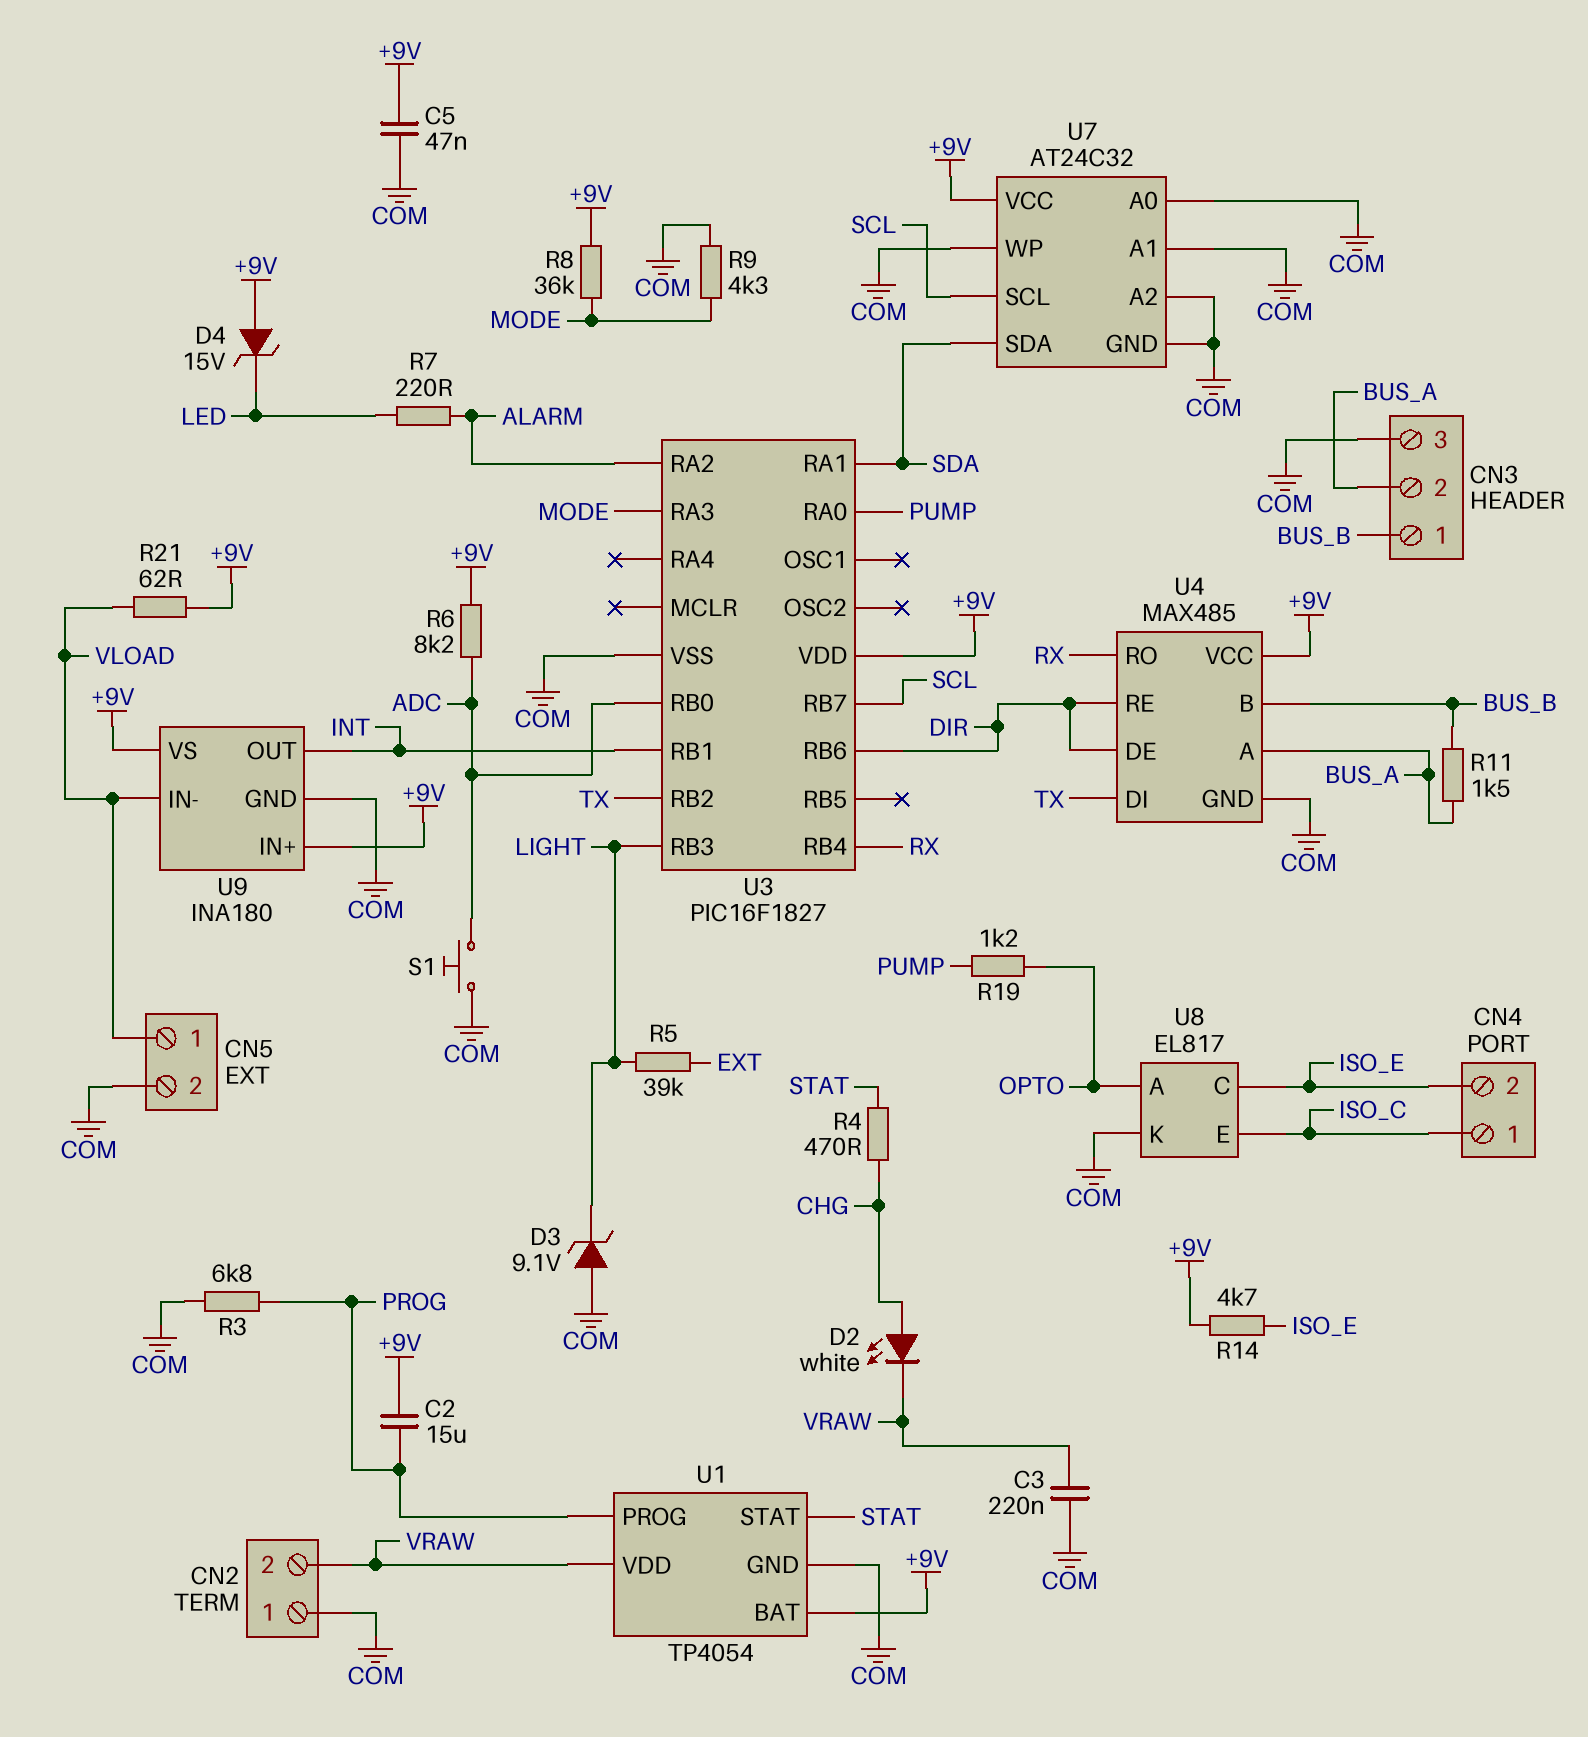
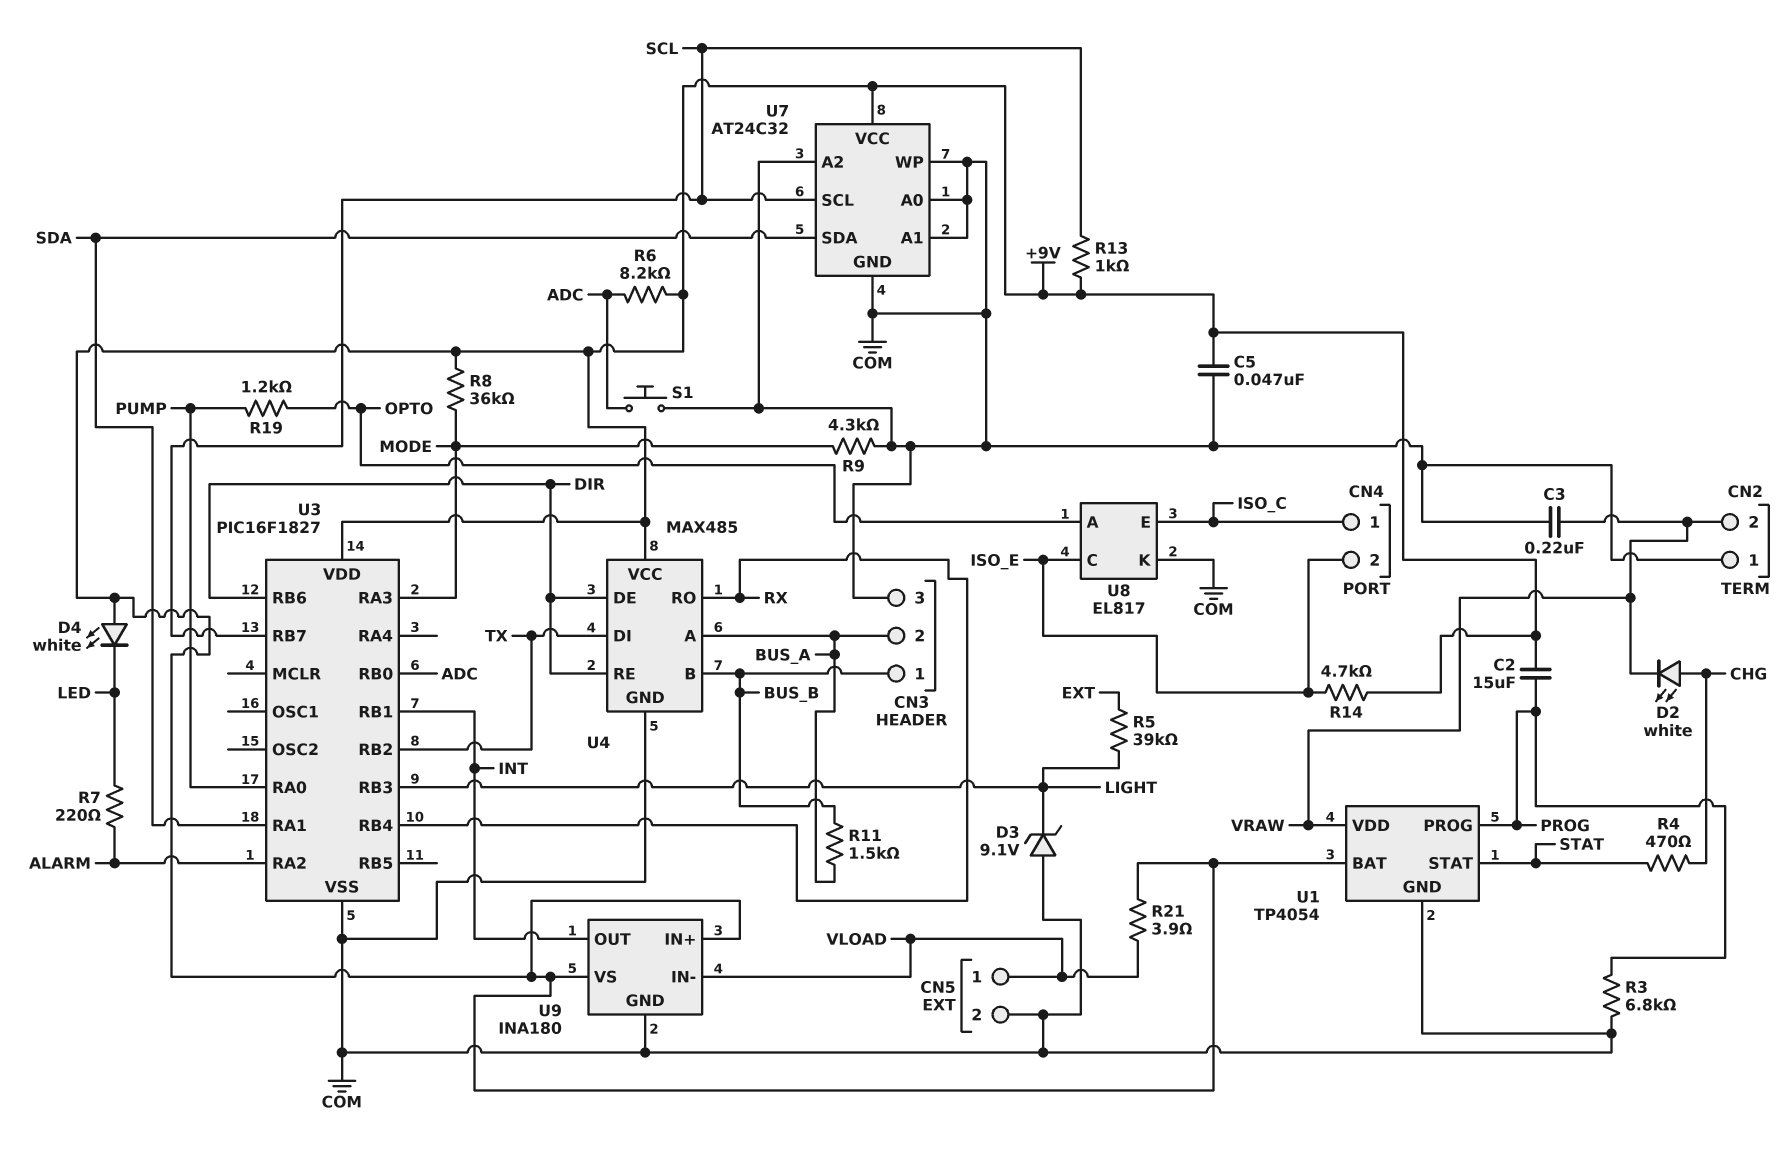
D4: zener 15V (A +9V, K LED) -> LED white (A +9V, K LED)
R13: none -> 1k (+9V, SCL)
R21: 62 (+9V, VLOAD) -> 3.9 (+9V, VLOAD)

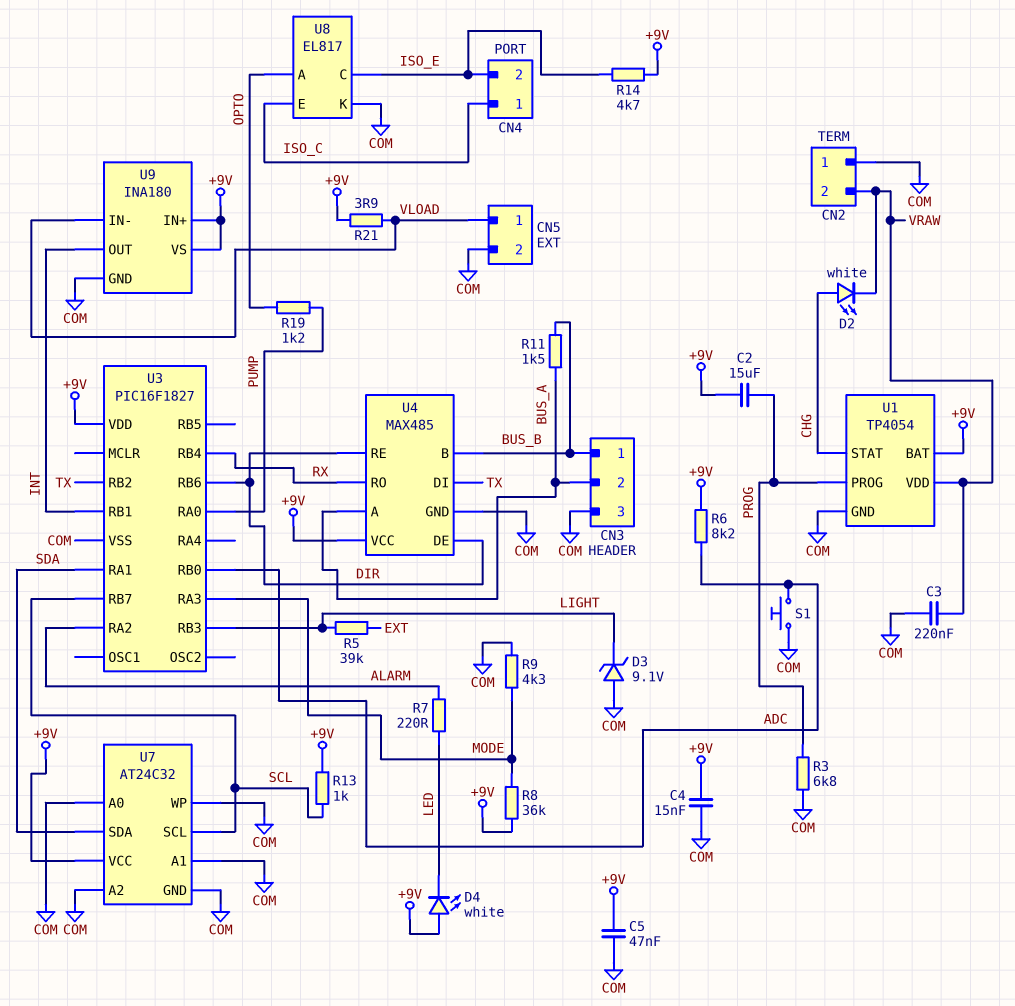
C4: none -> 15nF (+9V, COM)
R4: 470 (CHG, STAT) -> none
U1 pin STAT: STAT -> CHG

